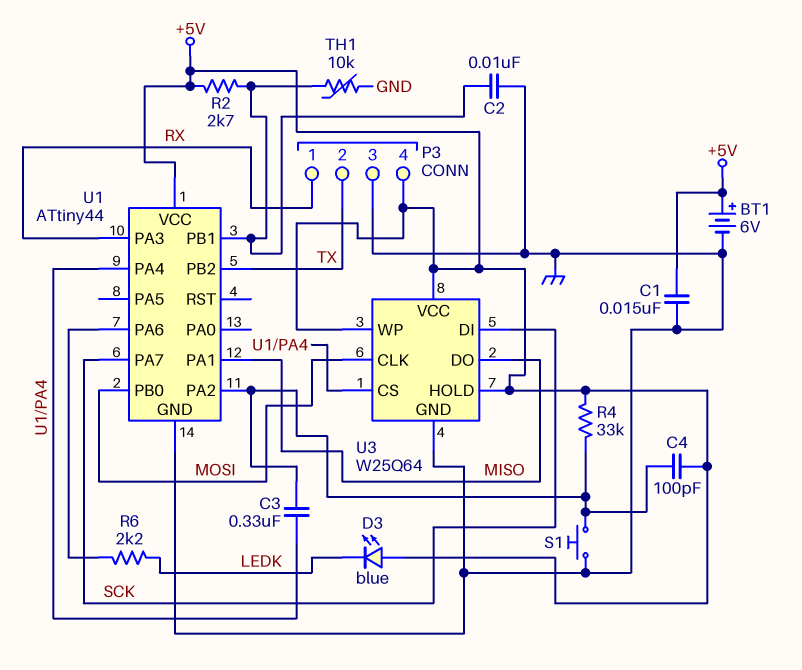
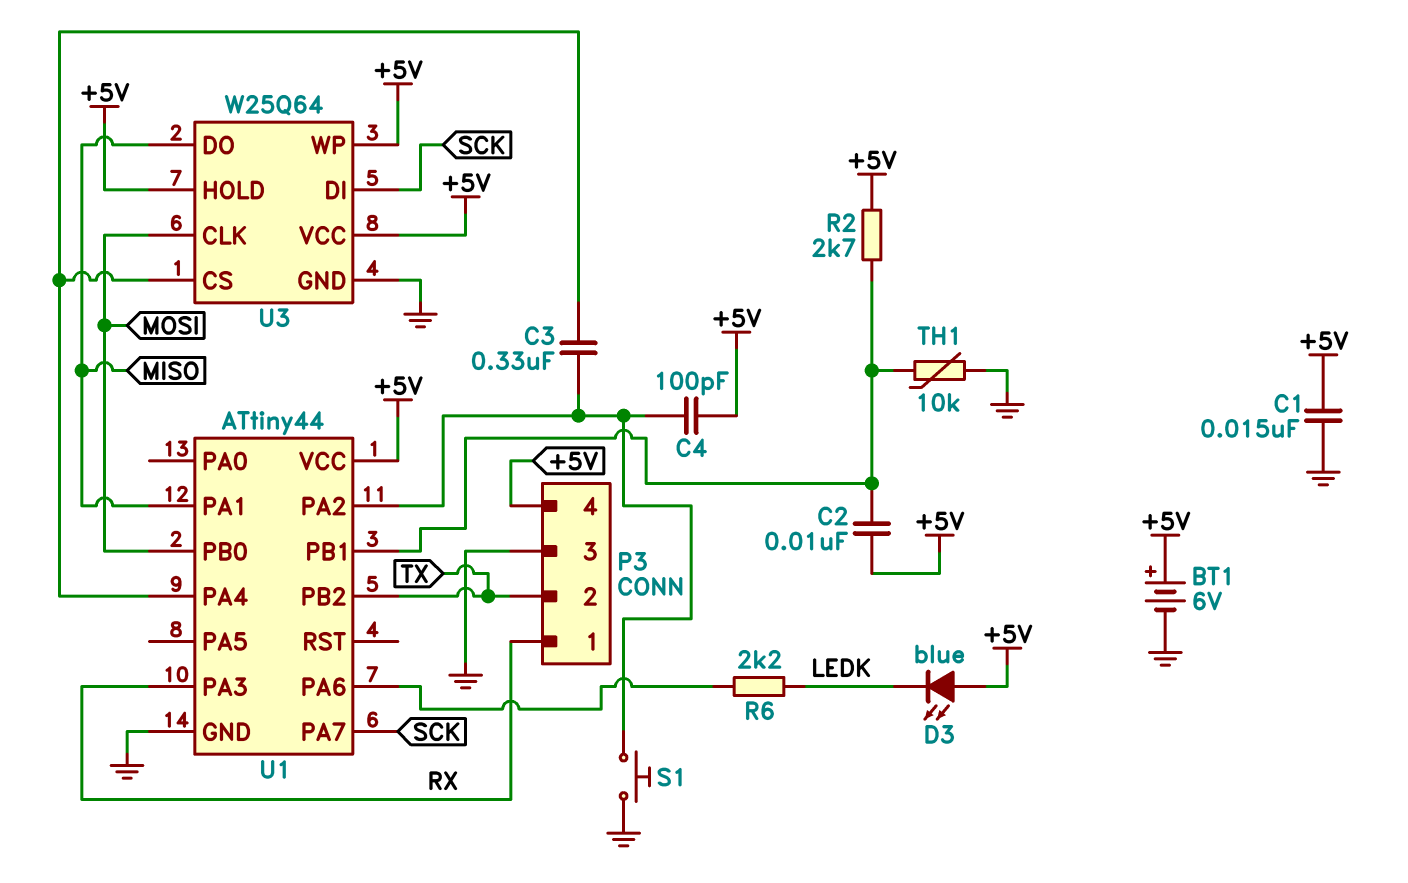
C2: 10nF (GND, U1/PB1) -> 10nF (+5V, U1/PB1)
R4: 33k (+5V, U1/PA2) -> none

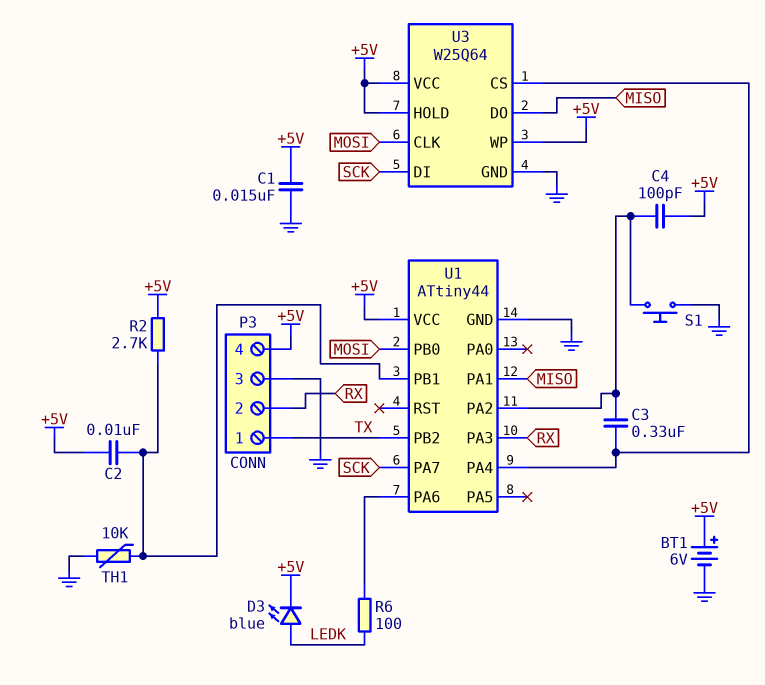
D3: LED blue (A +5V, K LEDK) -> LED blue (A LEDK, K +5V)
P3 pin 1: RX -> TX
P3 pin 2: TX -> RX
R6: 2.2k (LEDK, U1/PA6) -> 100 (LEDK, U1/PA6)

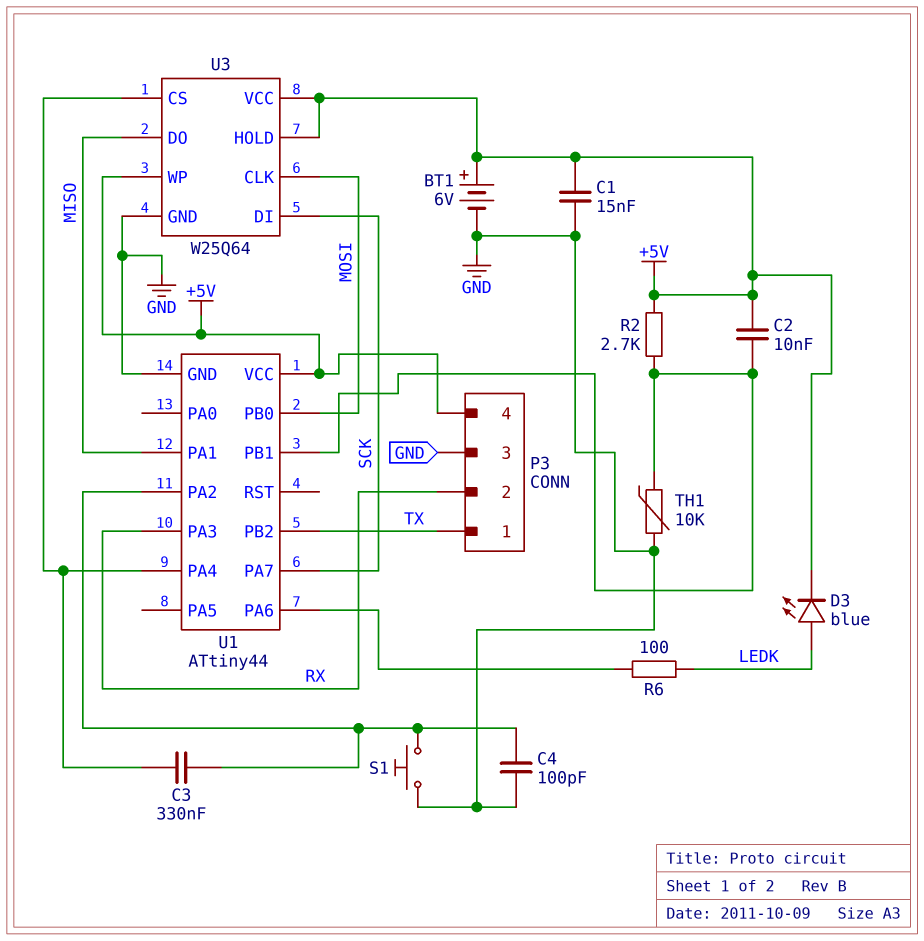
C4: 100pF (+5V, U1/PA2) -> 100pF (GND, U1/PA2)

